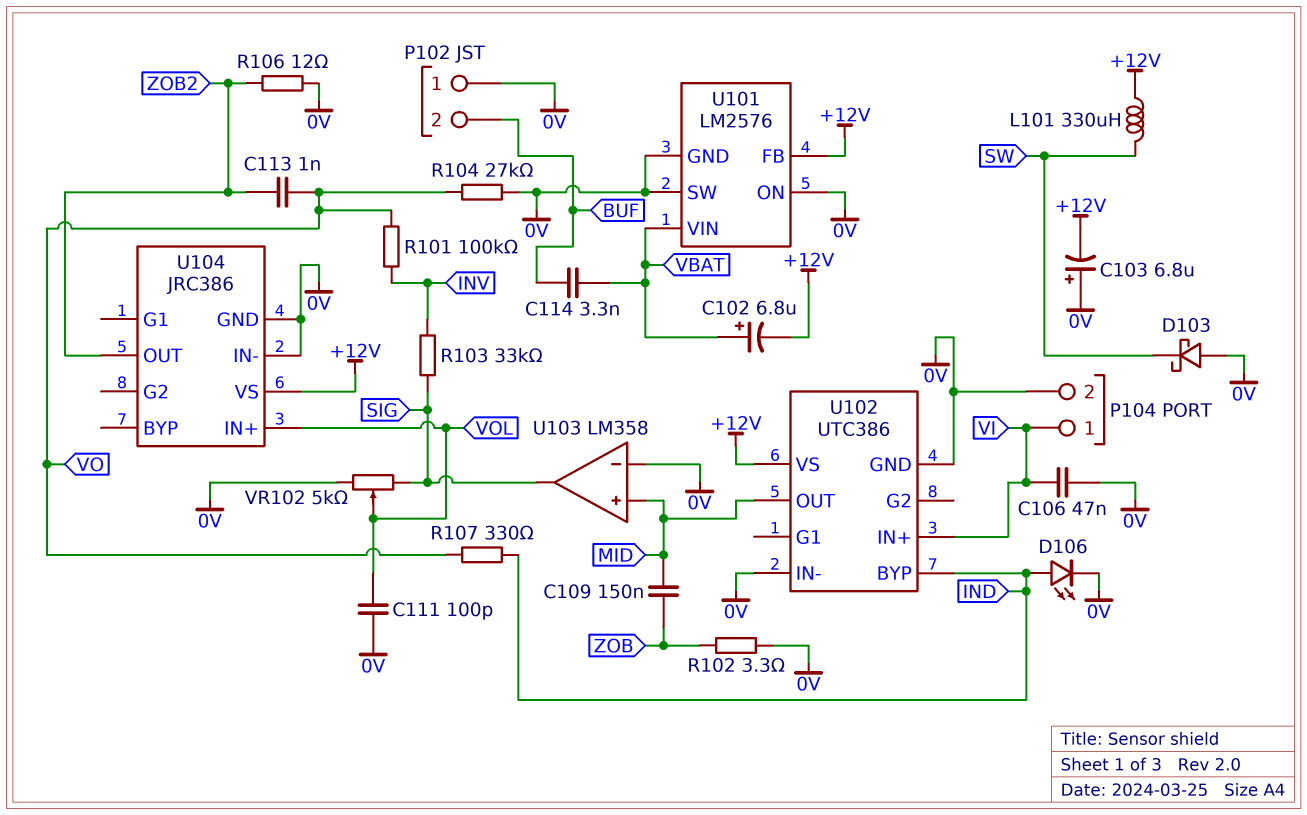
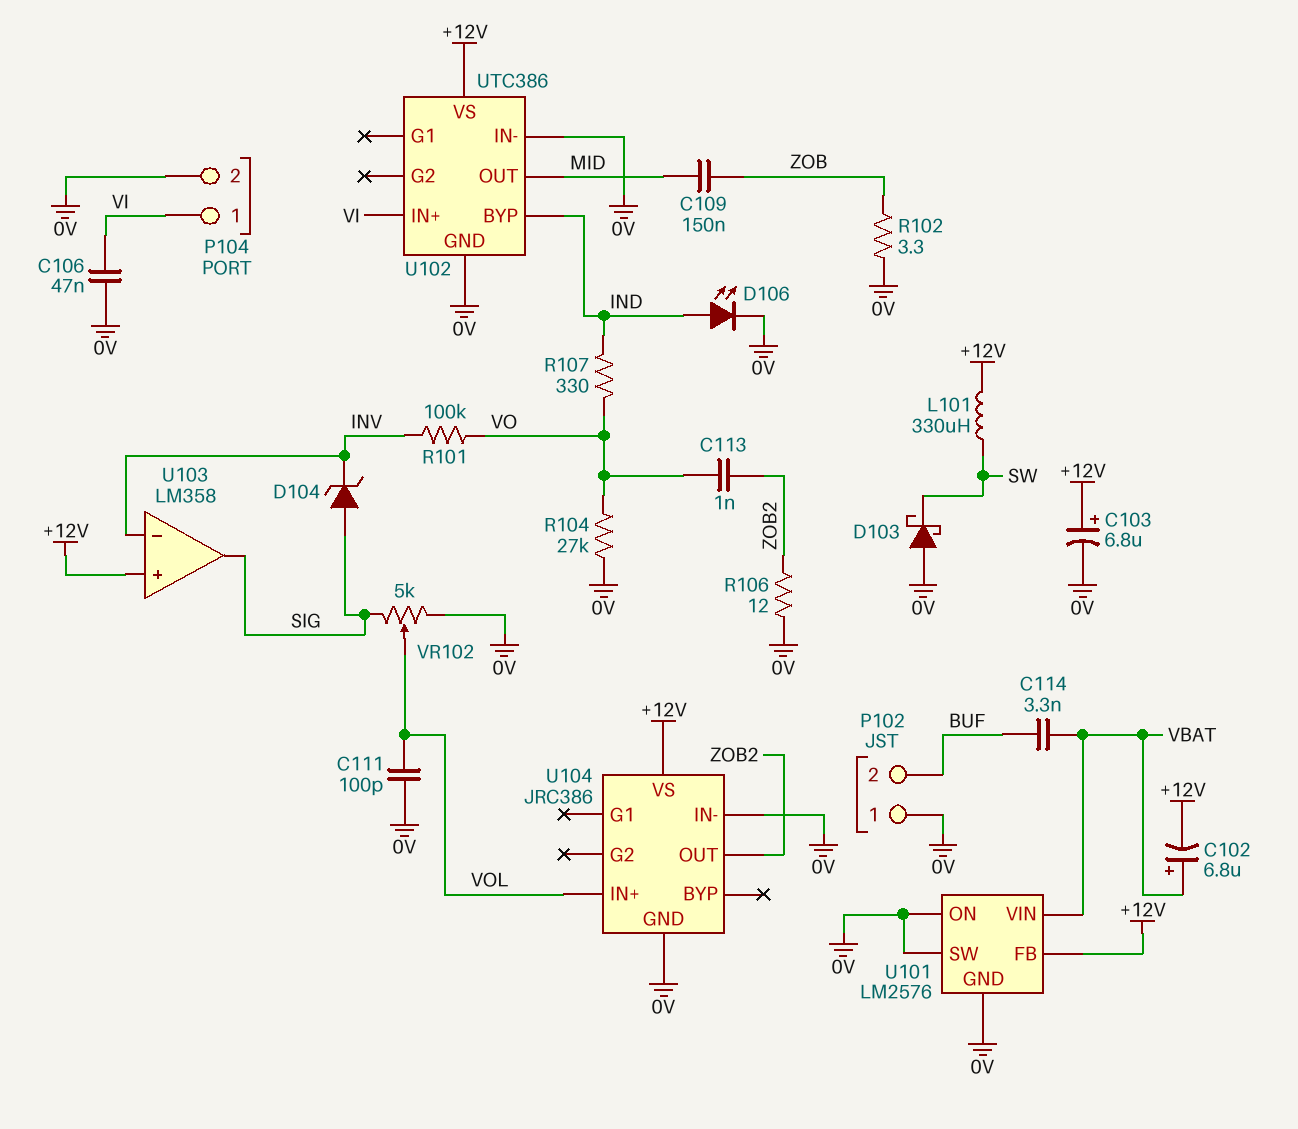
C103: 6.8uF (plus 0V, minus +12V) -> 6.8uF (plus +12V, minus 0V)
D104: none -> zener (A SIG, K INV)
R103: 33k (INV, SIG) -> none
U103 pin in+: MID -> +12V
U103 pin in-: 0V -> INV

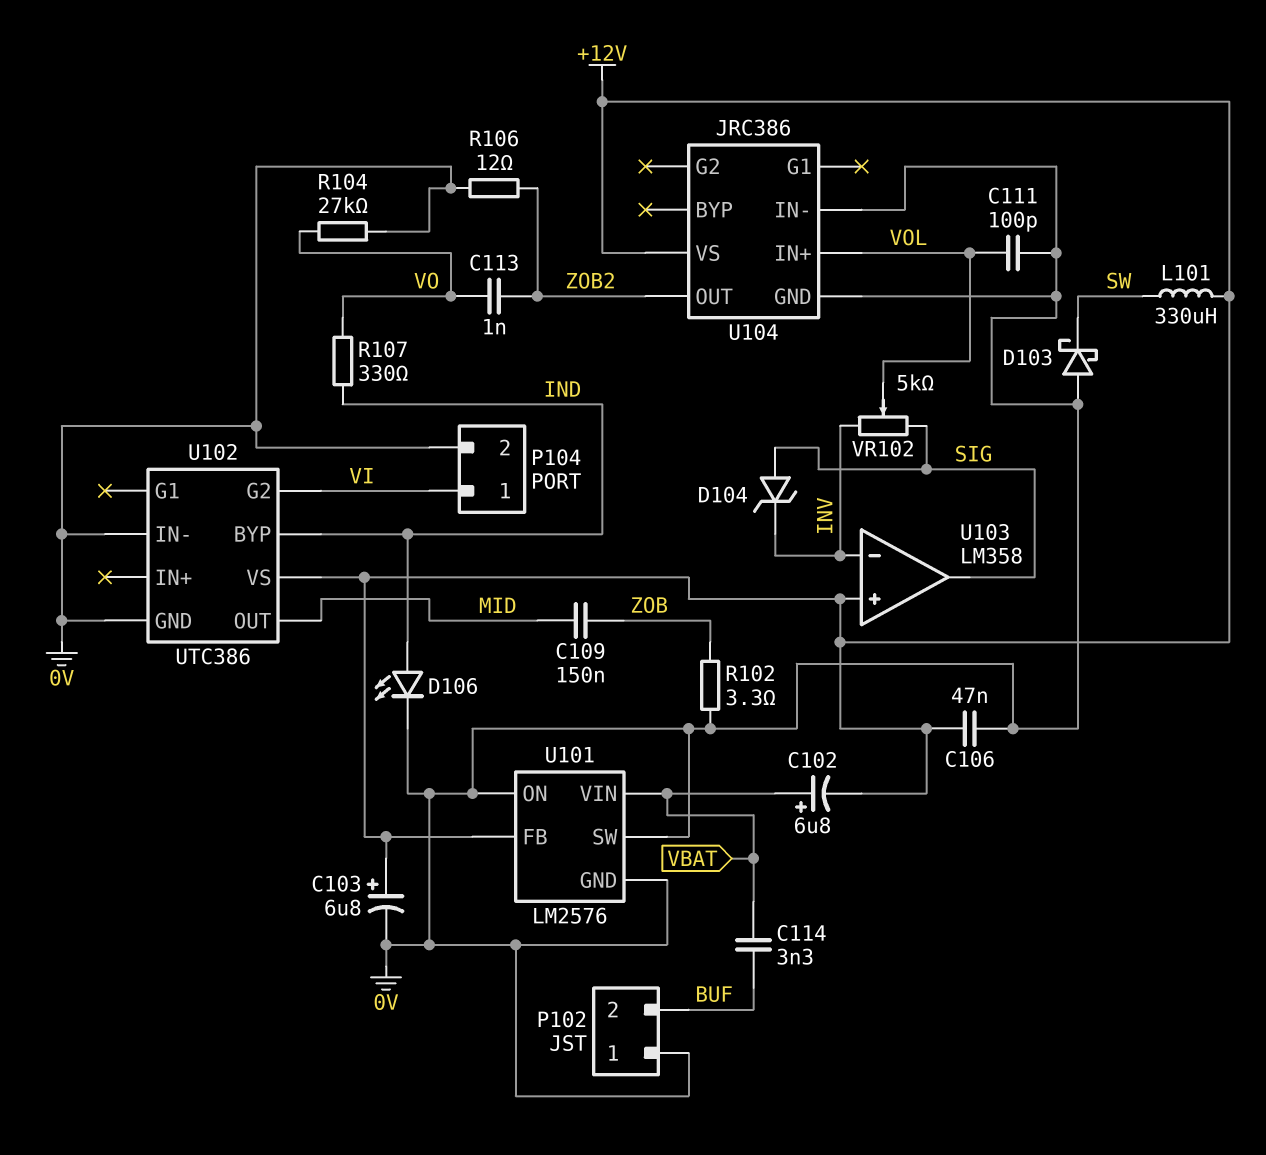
C106: 47nF (0V, VI) -> 47nF (+12V, 0V)
R101: 100k (INV, VO) -> none
U102 pin G2: none -> VI
U102 pin IN+: VI -> none
VR102: 5k (0V, SIG, wiper VOL) -> 5k (INV, SIG, wiper VOL)

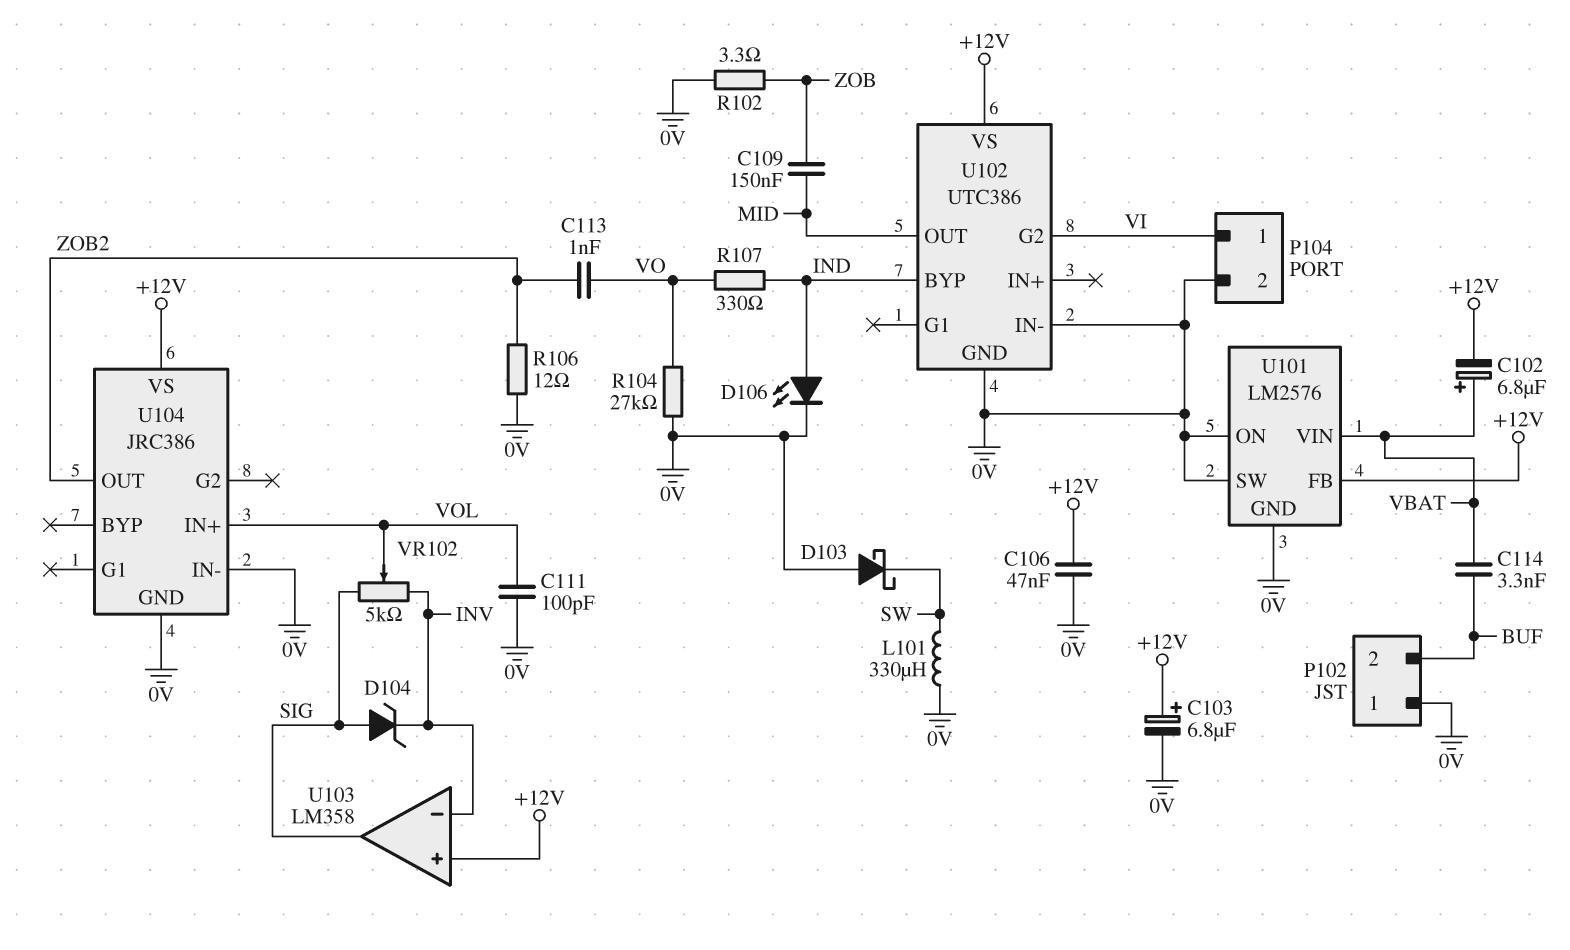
L101: 330uH (+12V, SW) -> 330uH (0V, SW)

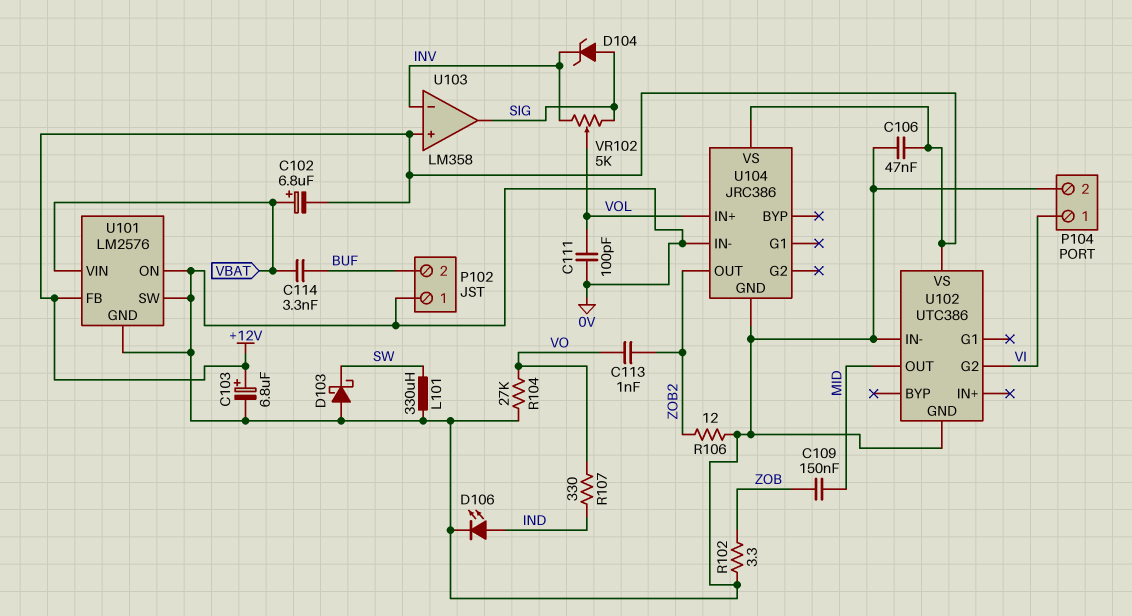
U102 pin BYP: IND -> none

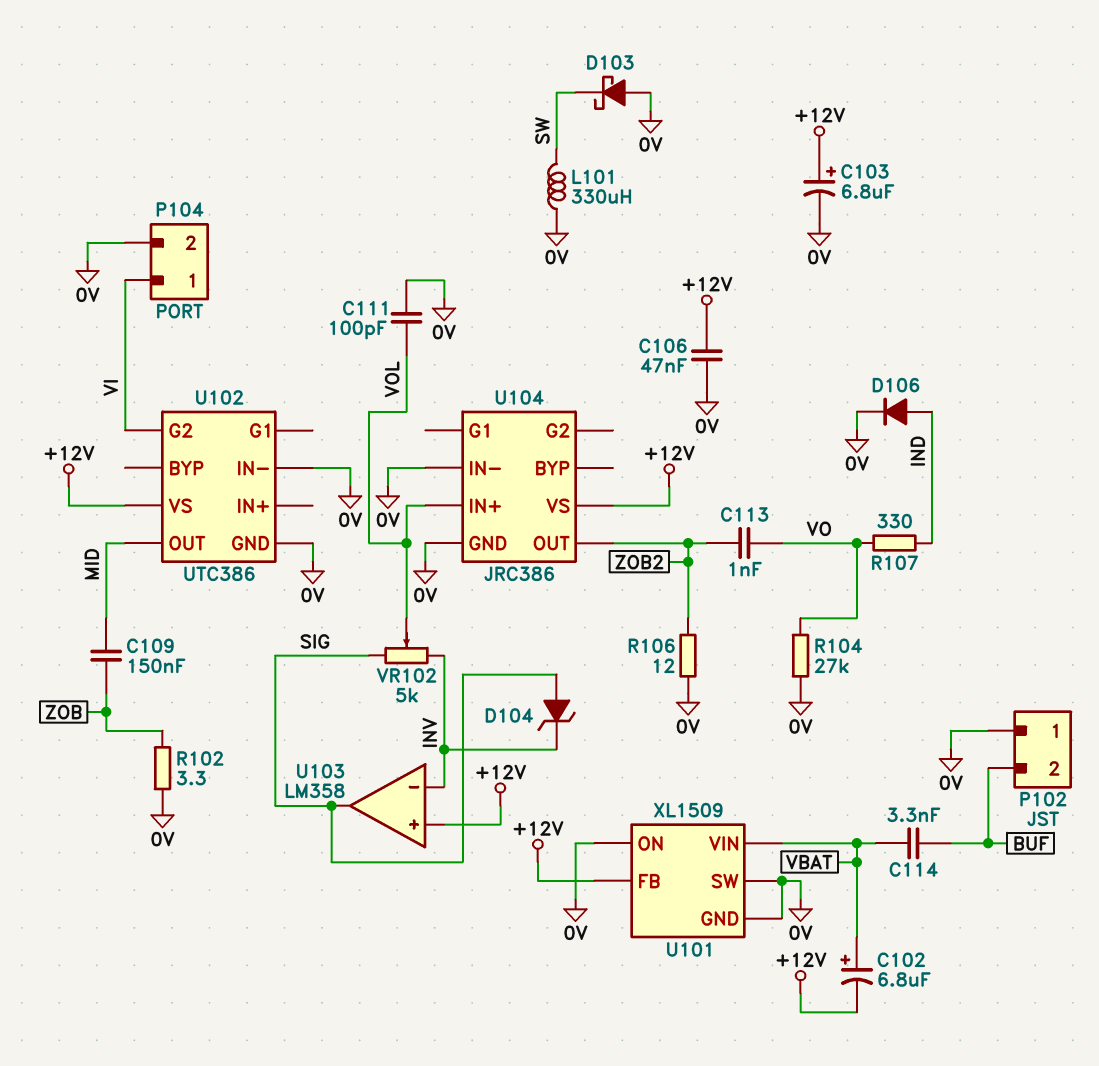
D106: LED (A IND, K 0V) -> diode (A IND, K 0V)
U101: LM2576 -> XL1509

